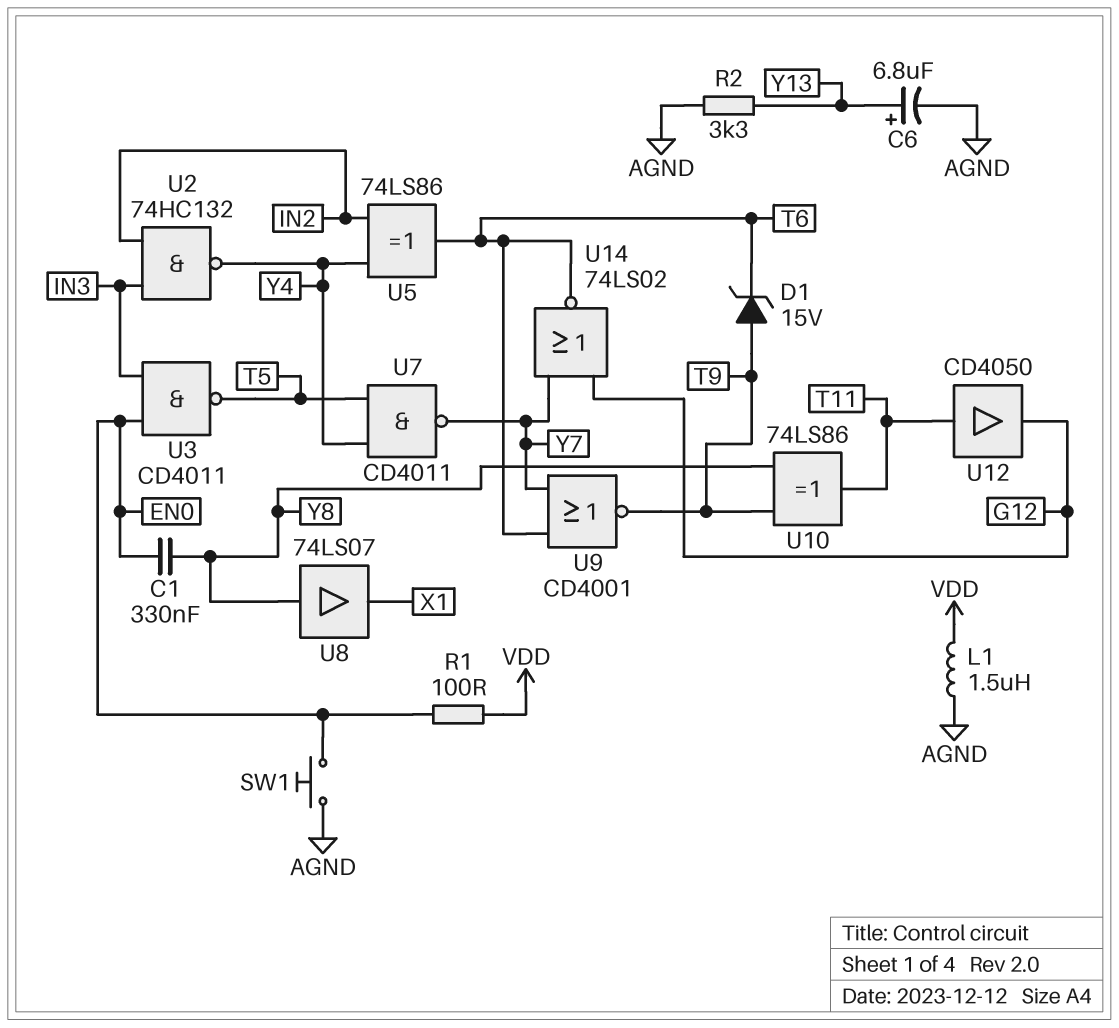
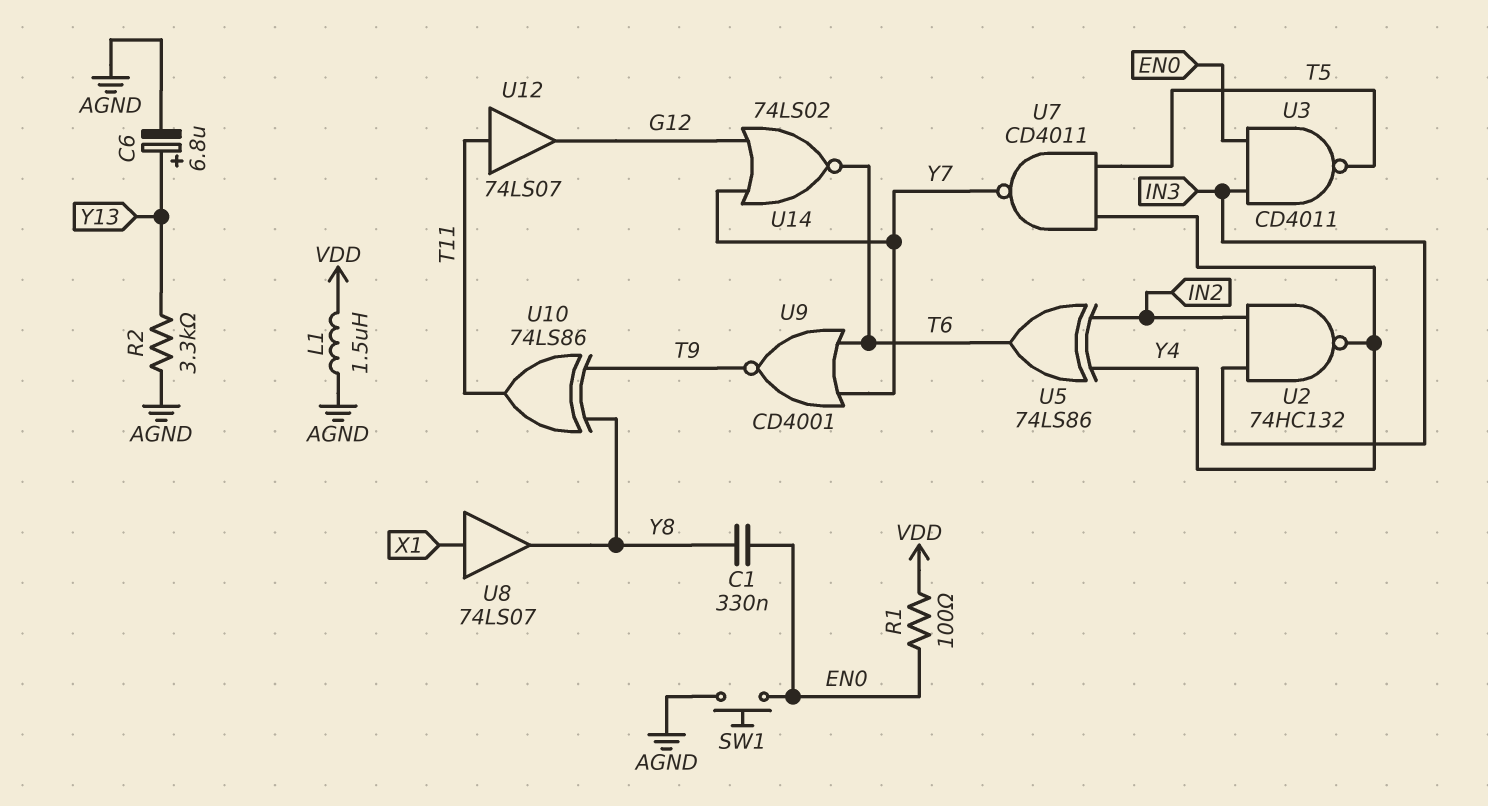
D1: zener 15V (A T9, K T6) -> none
U8: buffer 74LS07 (in Y8, out X1) -> buffer 74LS07 (in X1, out Y8)
U12: buffer CD4050 (in T11, out G12) -> buffer 74LS07 (in T11, out G12)

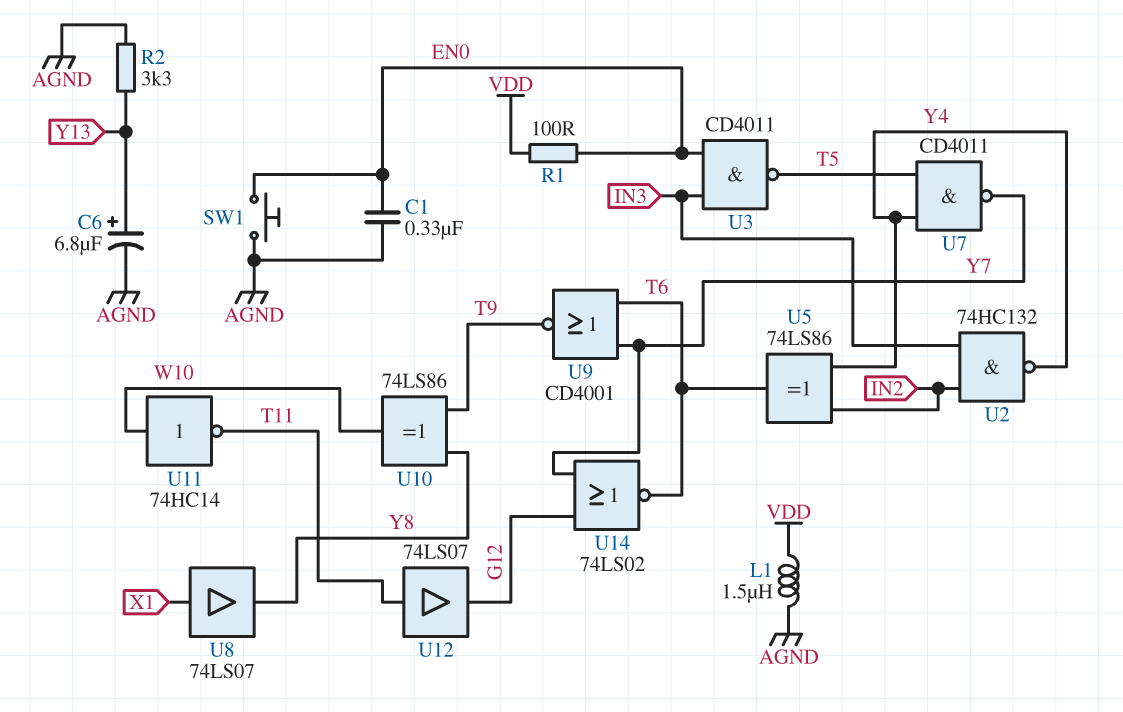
C1: 330nF (EN0, Y8) -> 330nF (AGND, EN0)
U10: XOR 74LS86 (in T9, in Y8, out T11) -> XOR 74LS86 (in T9, in Y8, out W10)
U11: none -> NOT 74HC14 (in W10, out T11)

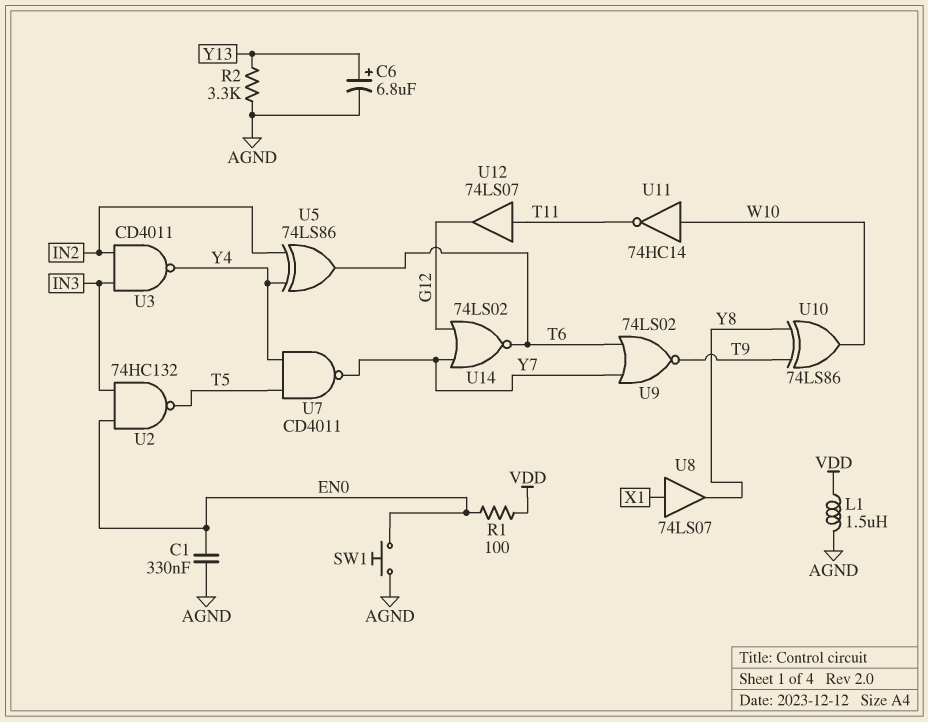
U2: NAND 74HC132 (in IN2, in IN3, out Y4) -> NAND 74HC132 (in EN0, in IN3, out T5)
U3: NAND CD4011 (in EN0, in IN3, out T5) -> NAND CD4011 (in IN2, in IN3, out Y4)
U9: NOR CD4001 (in T6, in Y7, out T9) -> NOR 74LS02 (in T6, in Y7, out T9)

